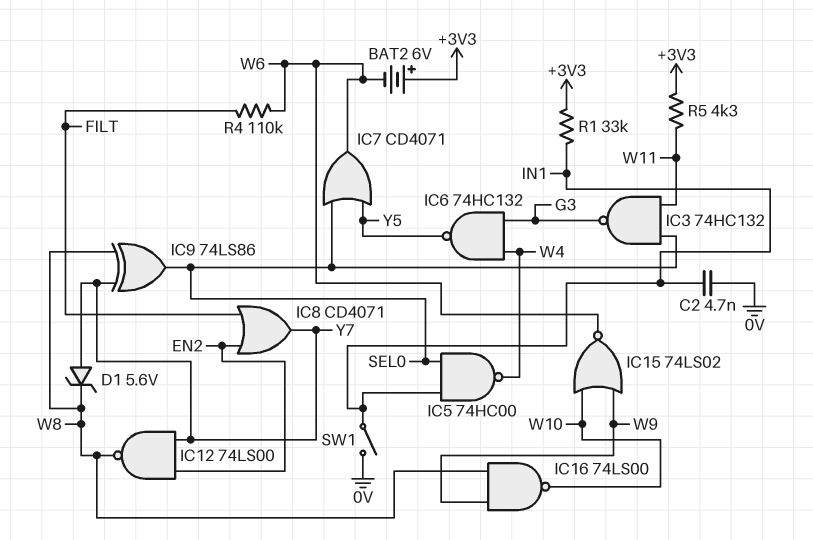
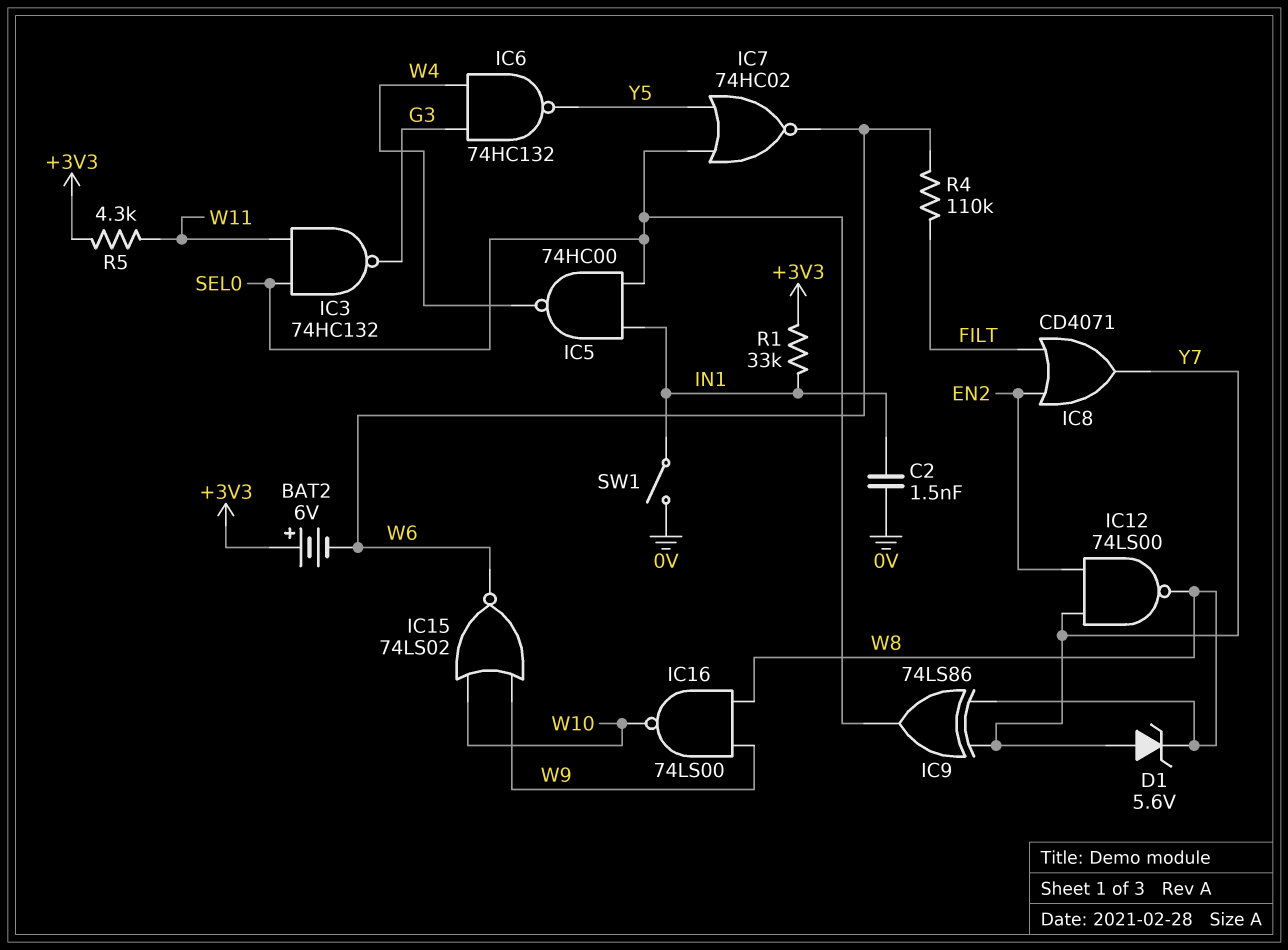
C2: 4.7nF (0V, IN1) -> 1.5nF (0V, IN1)
IC7: OR CD4071 (in SEL0, in Y5, out W6) -> NOR 74HC02 (in SEL0, in Y5, out W6)

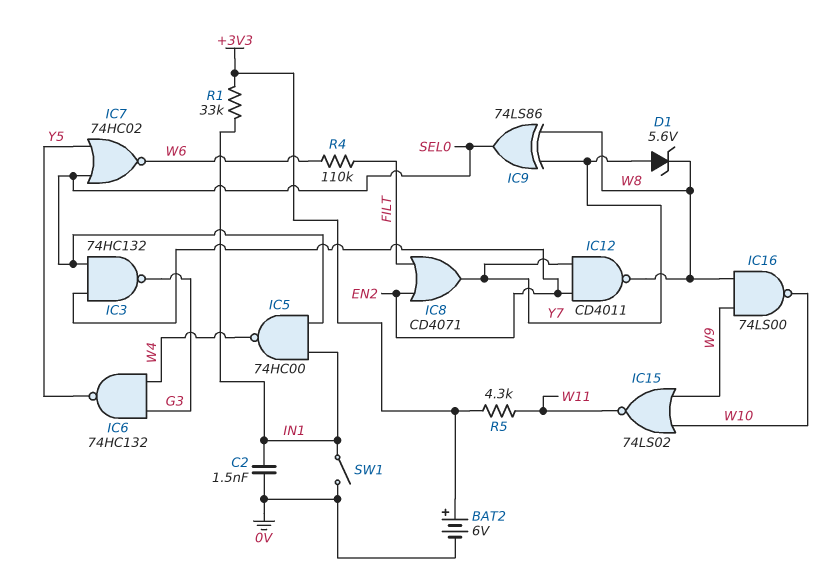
BAT2: 6V (plus +3V3, minus W6) -> 6V (plus +3V3, minus 0V)
IC3: NAND 74HC132 (in SEL0, in W11, out G3) -> NAND 74HC132 (in EN2, in SEL0, out G3)
IC12: NAND 74LS00 (in EN2, in Y7, out W8) -> NAND CD4011 (in EN2, in Y7, out W8)
IC15: NOR 74LS02 (in W9, in W10, out W6) -> NOR 74LS02 (in W9, in W10, out W11)

